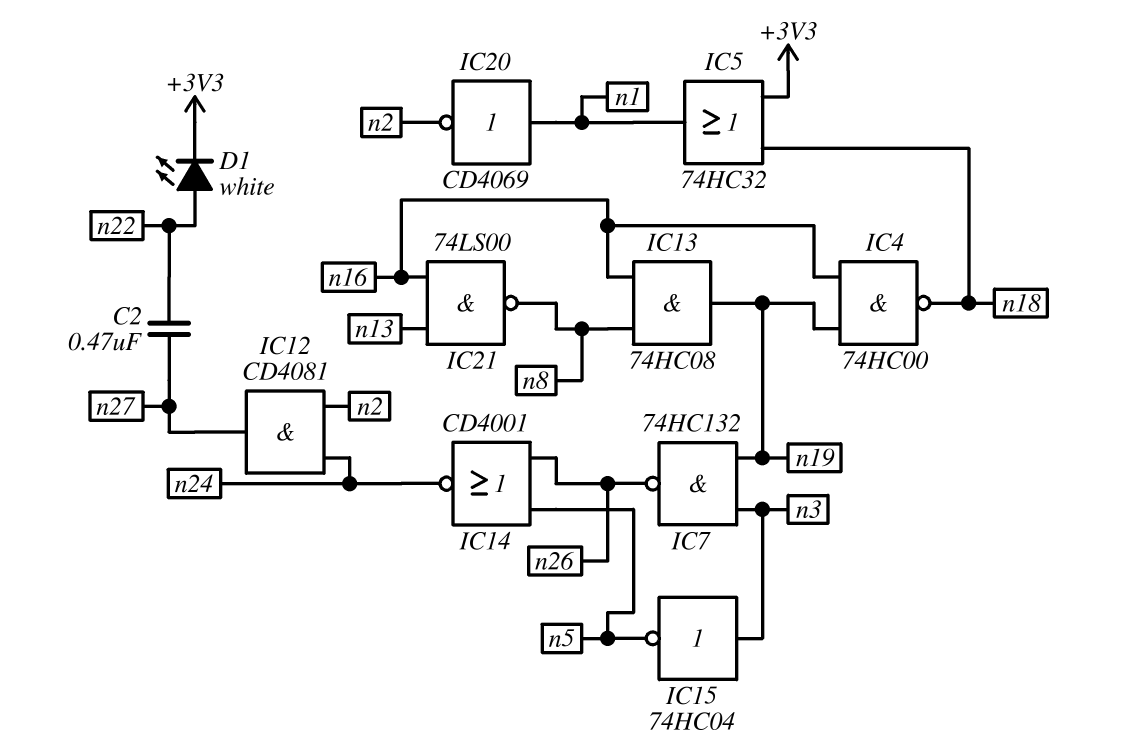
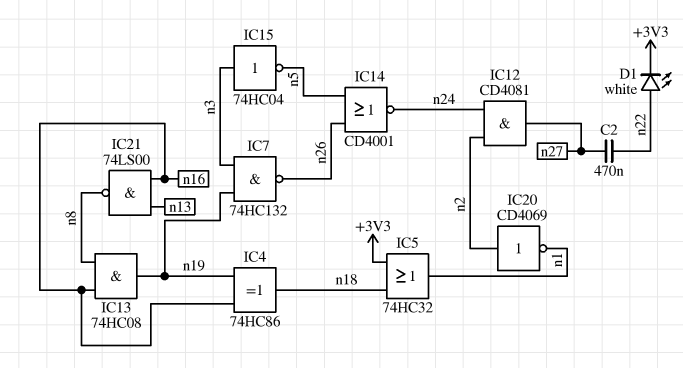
IC4: NAND 74HC00 (in n16, in n19, out n18) -> XOR 74HC86 (in n16, in n19, out n18)
IC20: NOT CD4069 (in n1, out n2) -> NOT CD4069 (in n2, out n1)

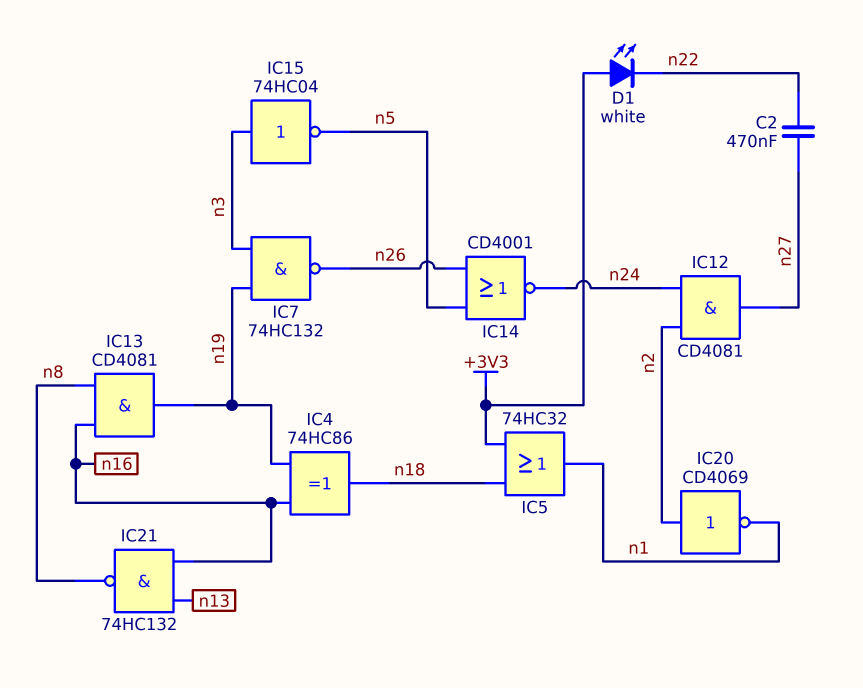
D1: LED white (A n22, K +3V3) -> LED white (A +3V3, K n22)
IC13: AND 74HC08 (in n8, in n16, out n19) -> AND CD4081 (in n8, in n16, out n19)
IC21: NAND 74LS00 (in n13, in n16, out n8) -> NAND 74HC132 (in n13, in n16, out n8)

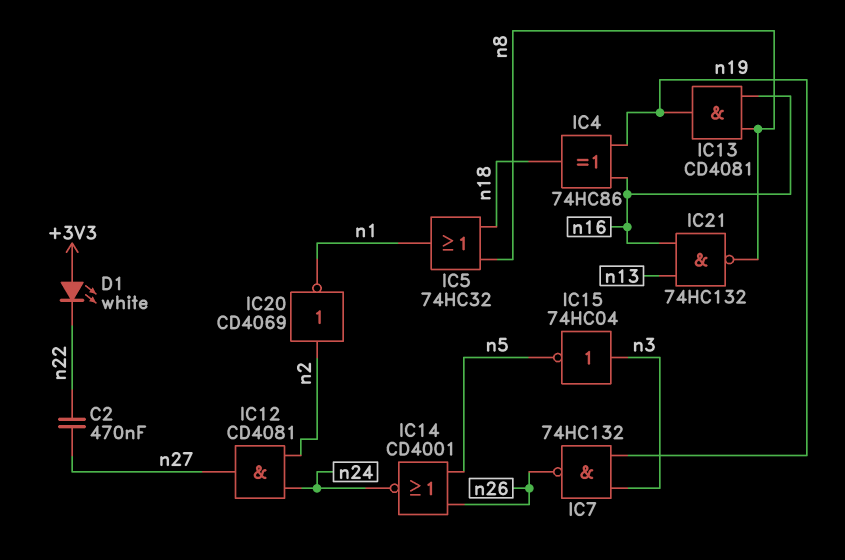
IC5: OR 74HC32 (in +3V3, in n18, out n1) -> OR 74HC32 (in n8, in n18, out n1)

